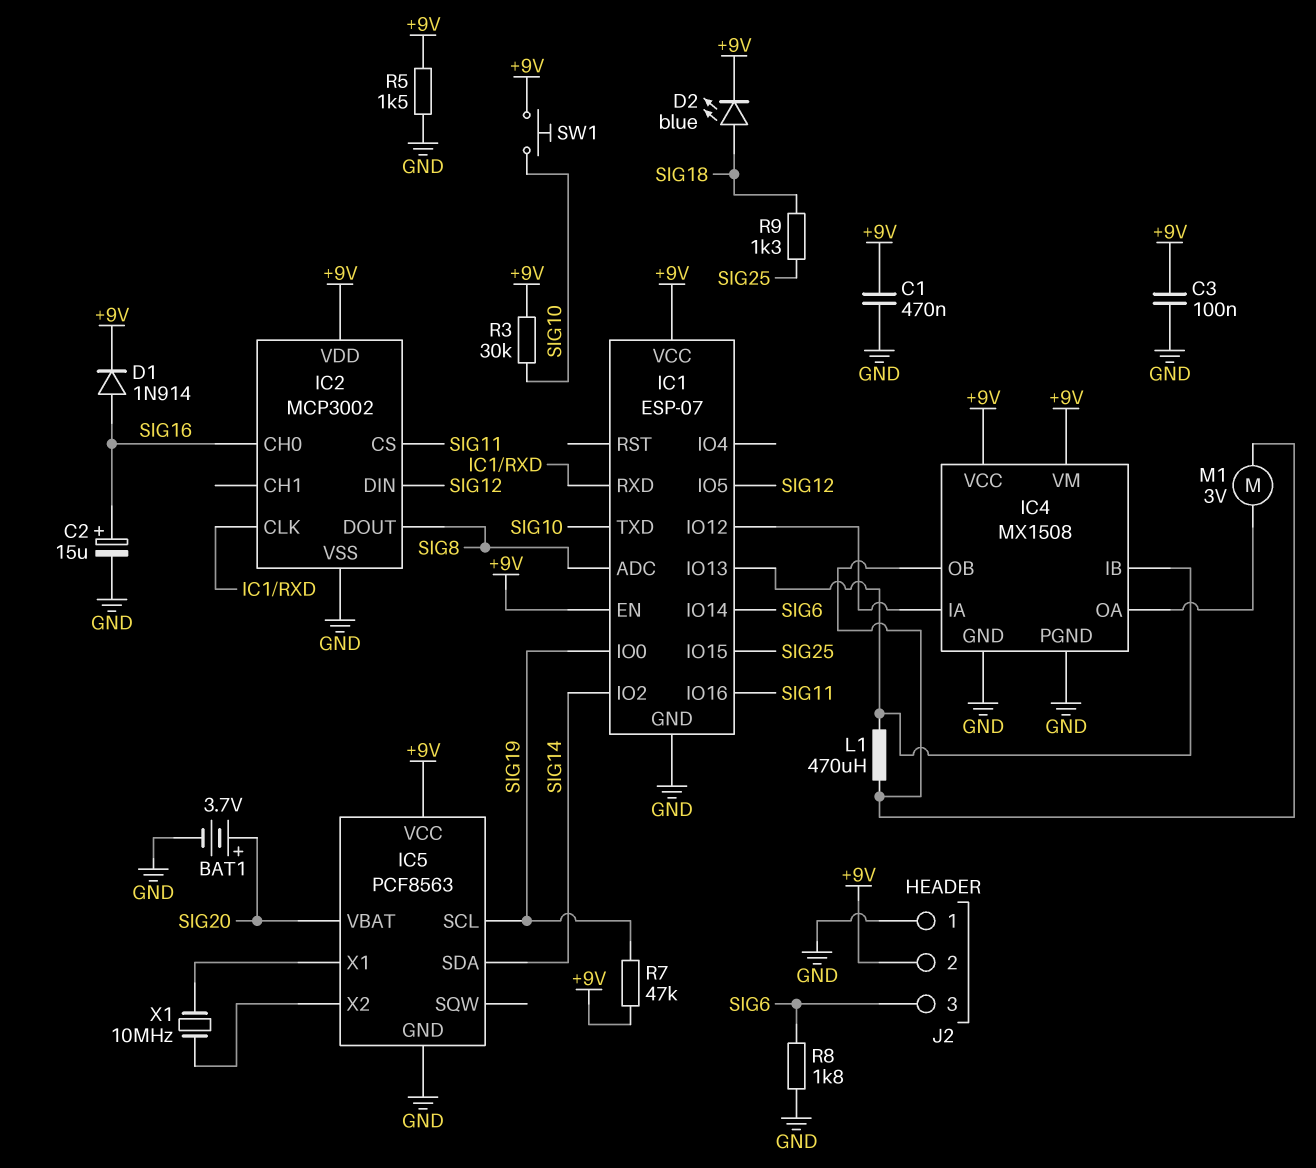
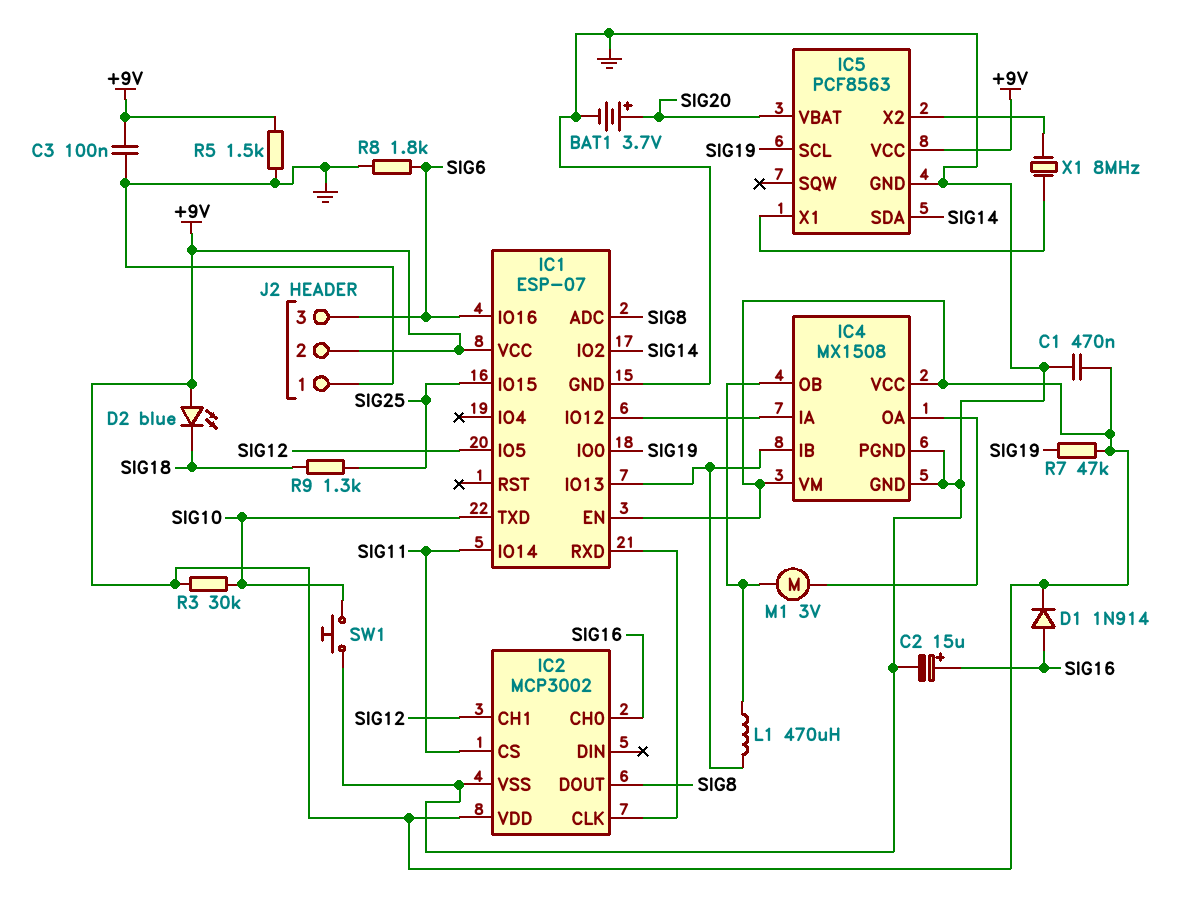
D2: LED blue (A SIG18, K +9V) -> LED blue (A +9V, K SIG18)
IC1 pin IO14: SIG6 -> SIG11
IC1 pin IO16: SIG11 -> SIG6
IC2 pin CH1: none -> SIG12
IC2 pin DIN: SIG12 -> none
SW1: button (+9V, SIG10) -> button (GND, SIG10)
X1: 10MHz (IC5/X1, IC5/X2) -> 8MHz (IC5/X1, IC5/X2)

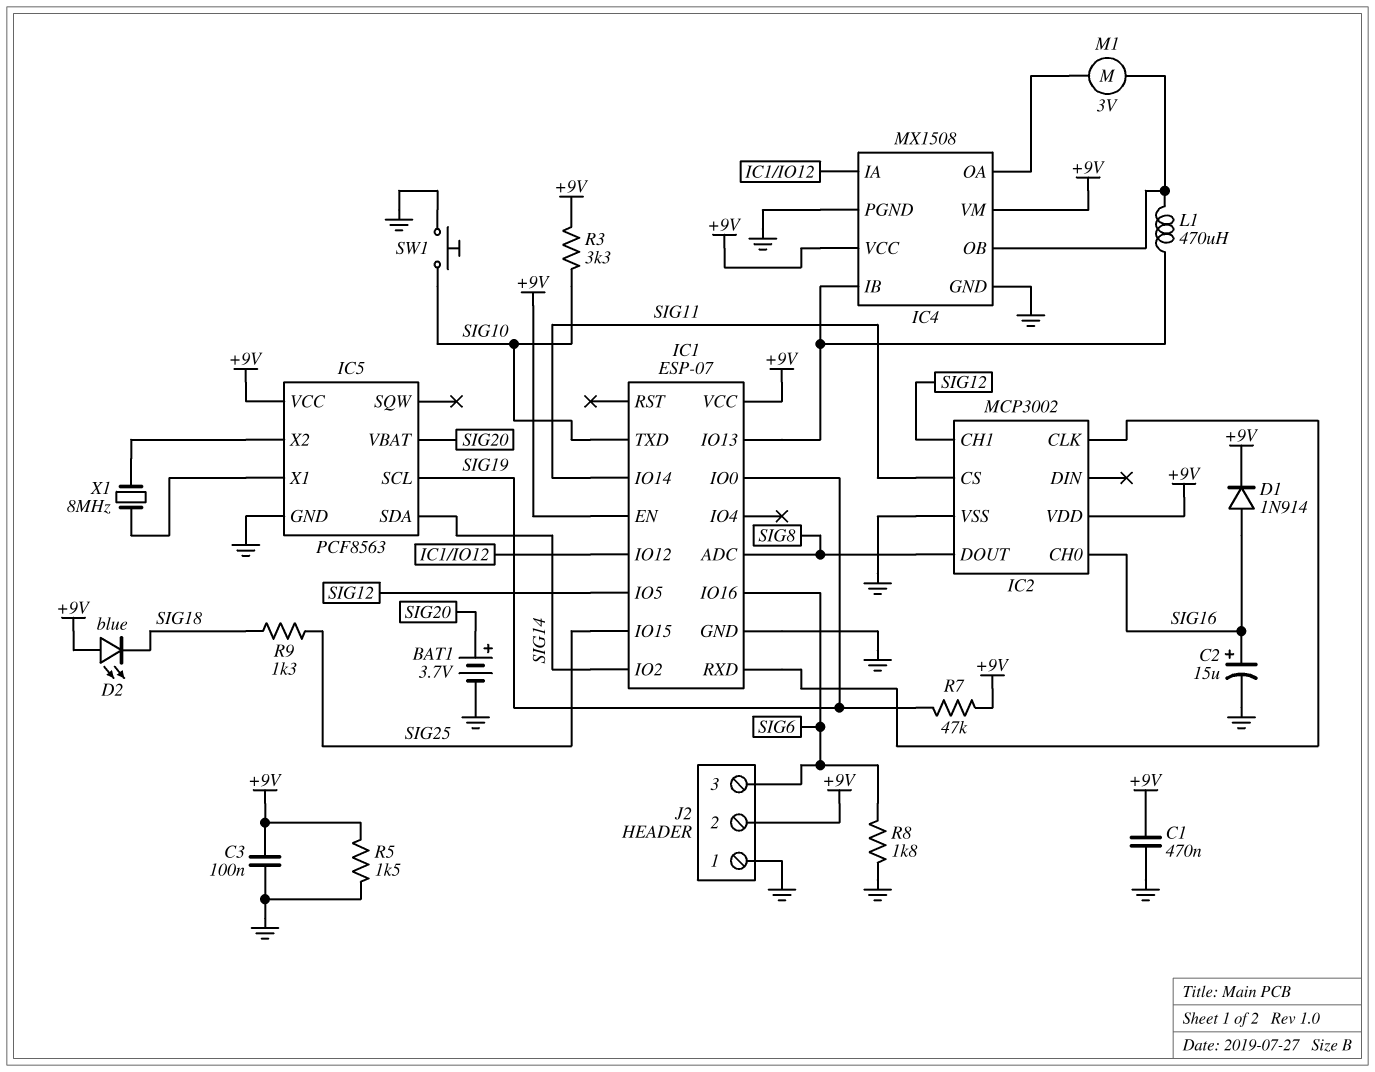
R3: 30k (+9V, SIG10) -> 3.3k (+9V, SIG10)

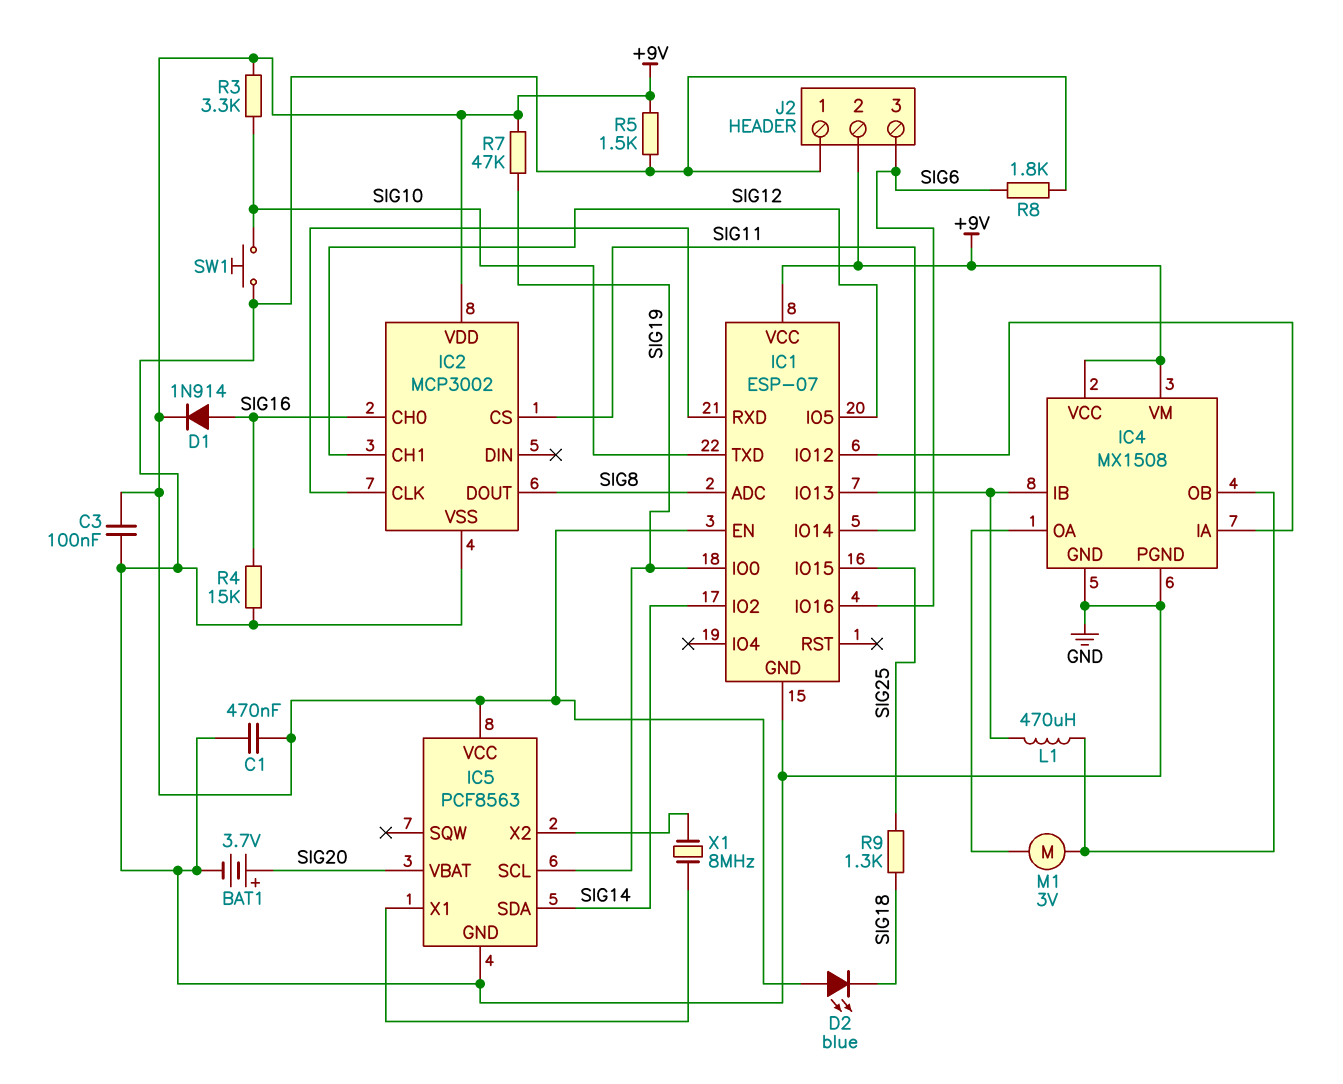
C2: 15uF (plus SIG16, minus GND) -> none
R4: none -> 15k (GND, SIG16)

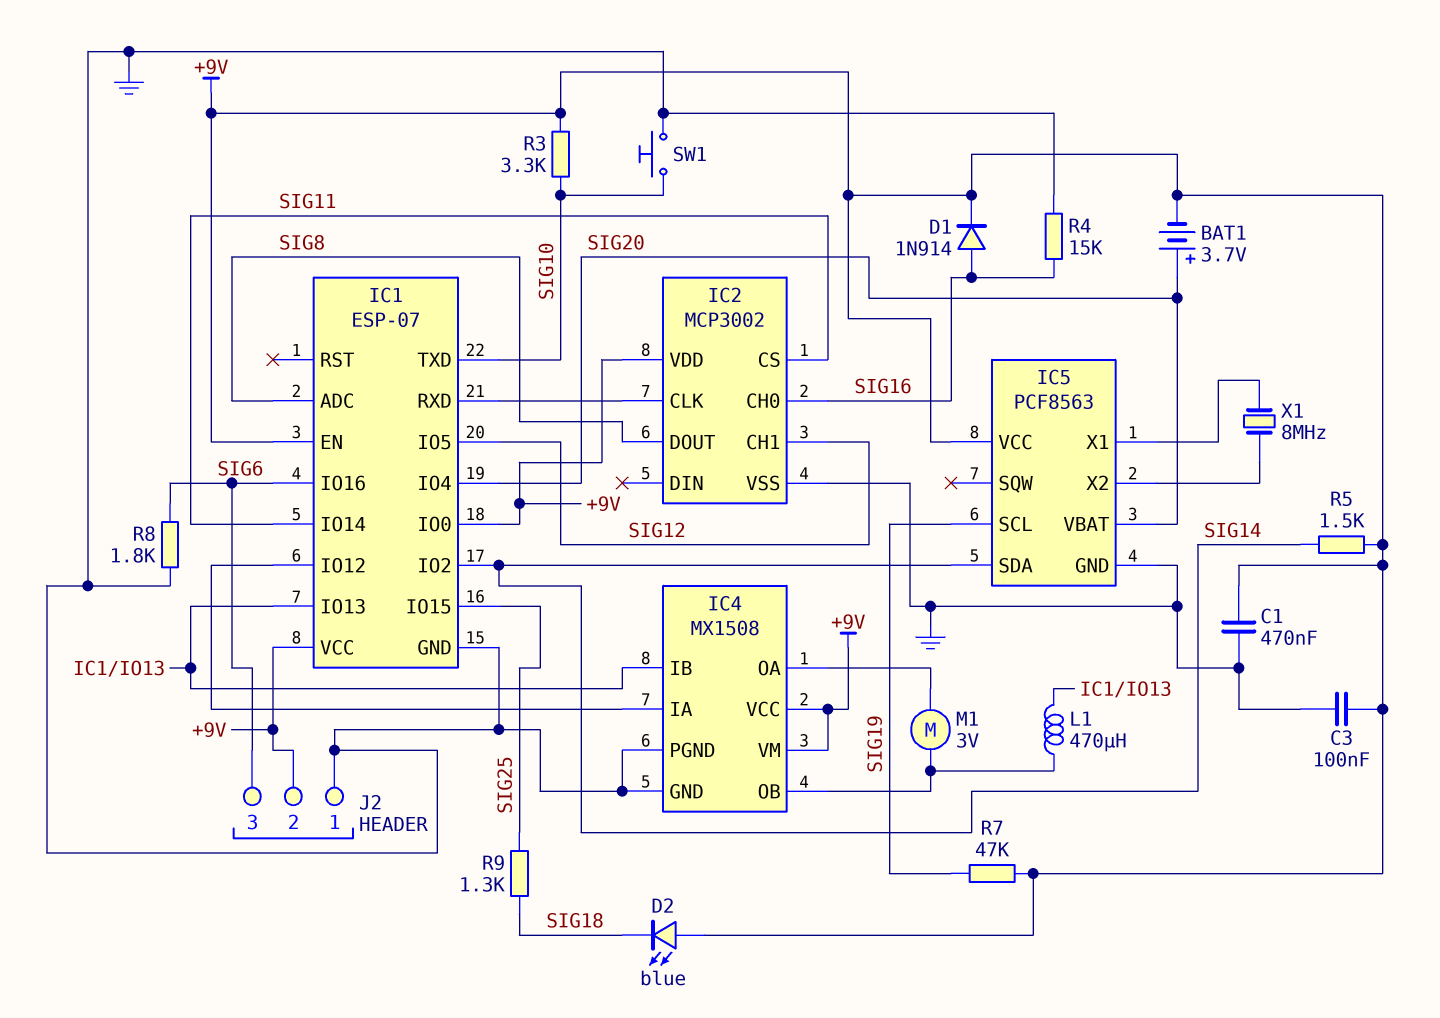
BAT1: 3.7V (plus SIG20, minus GND) -> 3.7V (plus SIG20, minus +9V)
IC1 pin IO0: SIG19 -> +9V
IC1 pin IO4: none -> SIG20
R5: 1.5k (+9V, GND) -> 1.5k (+9V, SIG14)

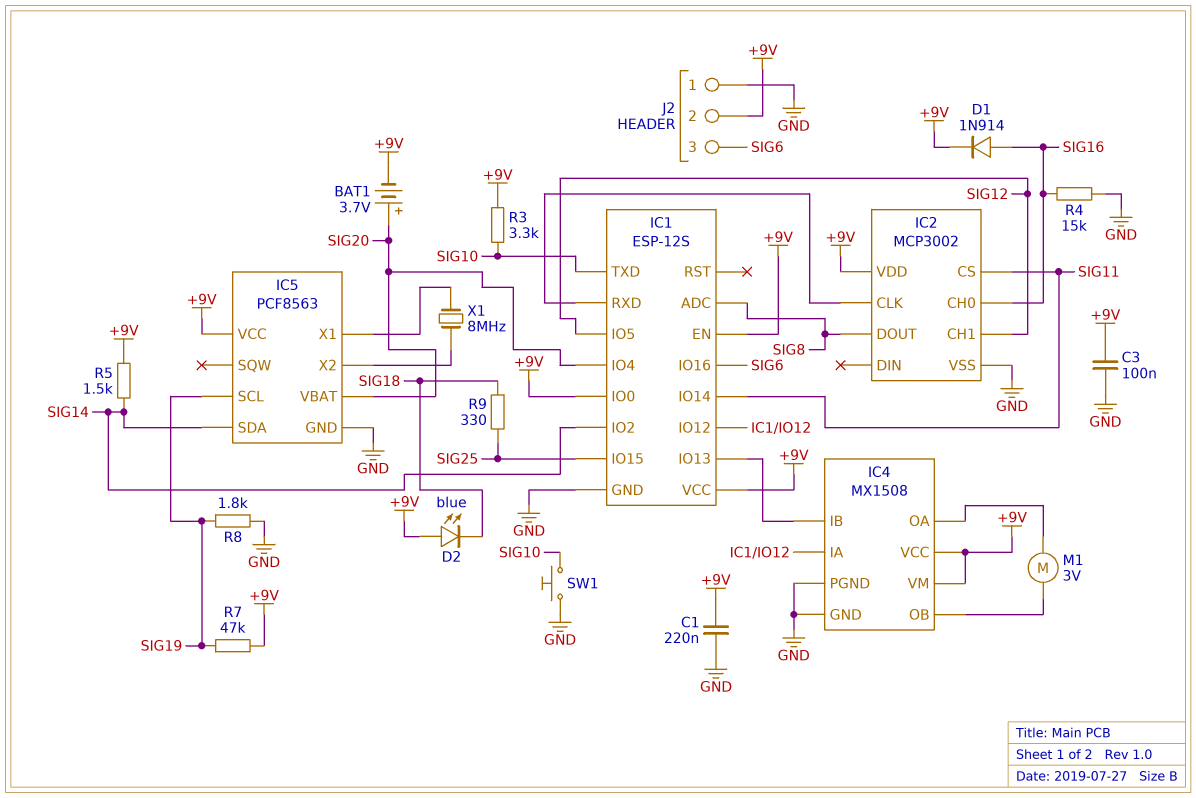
C1: 470nF (+9V, GND) -> 220nF (+9V, GND)
IC1: ESP-07 -> ESP-12S
L1: 470uH (IC1/IO13, IC4/OB) -> none
R8: 1.8k (GND, SIG6) -> 1.8k (GND, SIG19)
R9: 1.3k (SIG18, SIG25) -> 330 (SIG18, SIG25)

